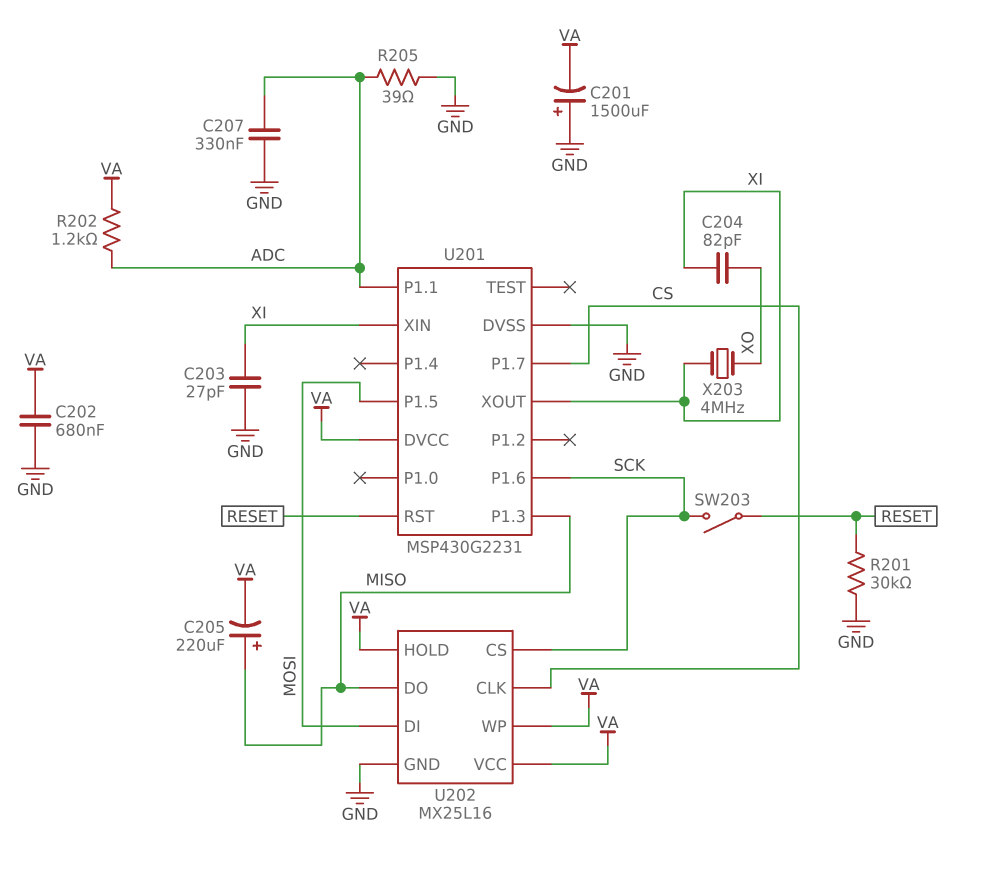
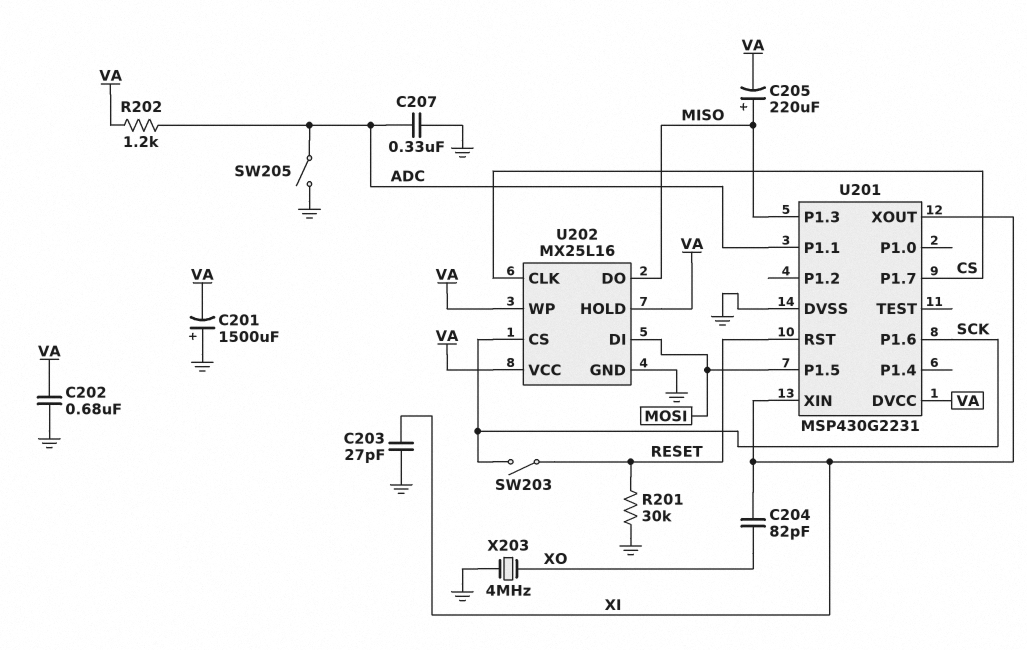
R205: 39 (ADC, GND) -> none
SW205: none -> switch (ADC, GND)
X203: 4MHz (XI, XO) -> 4MHz (GND, XO)

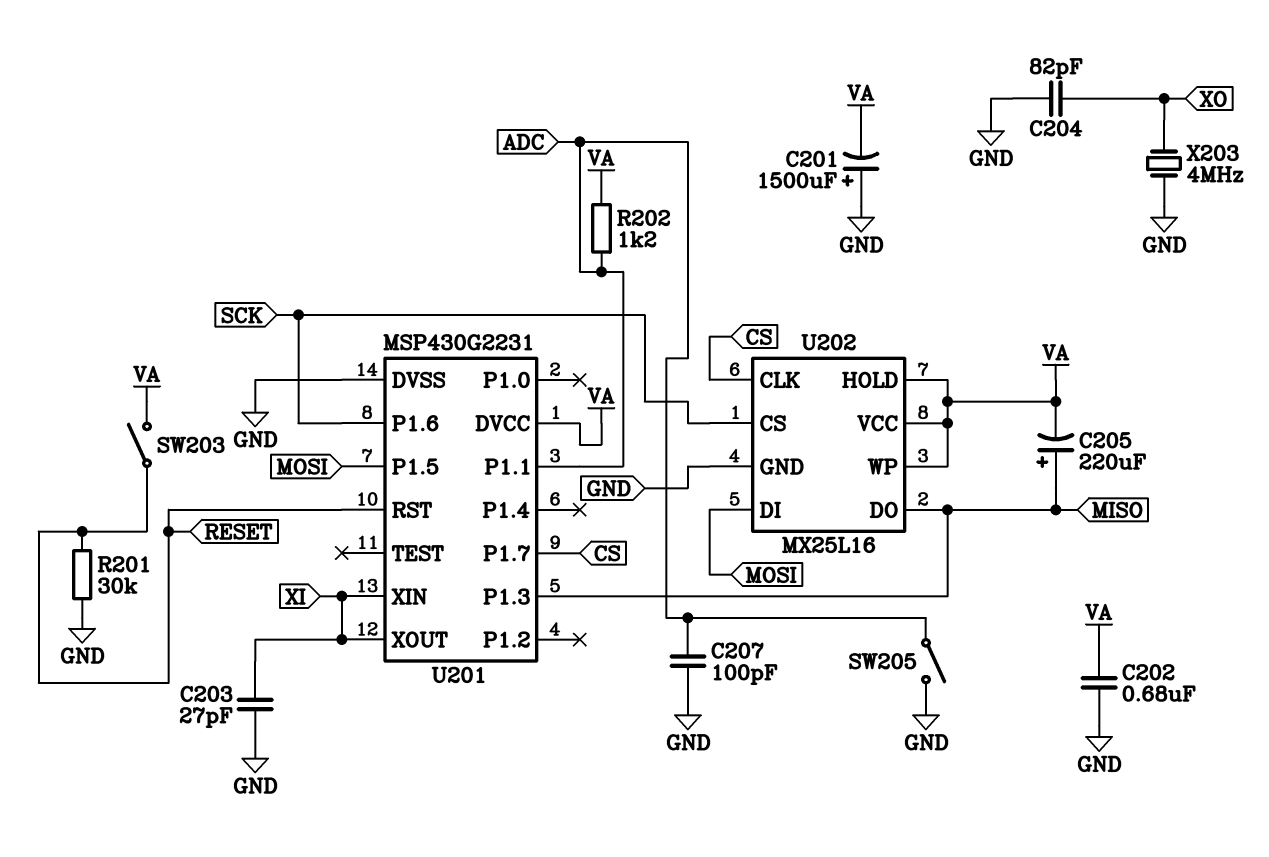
C204: 82pF (XI, XO) -> 82pF (GND, XO)
C207: 330nF (ADC, GND) -> 100pF (ADC, GND)
SW203: switch (RESET, SCK) -> switch (RESET, VA)

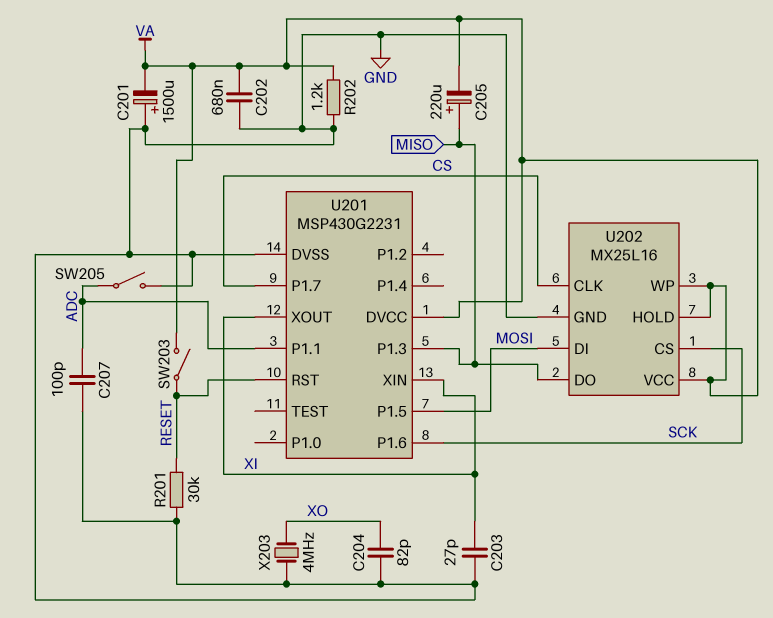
R202: 1.2k (ADC, VA) -> 1.2k (GND, VA)

